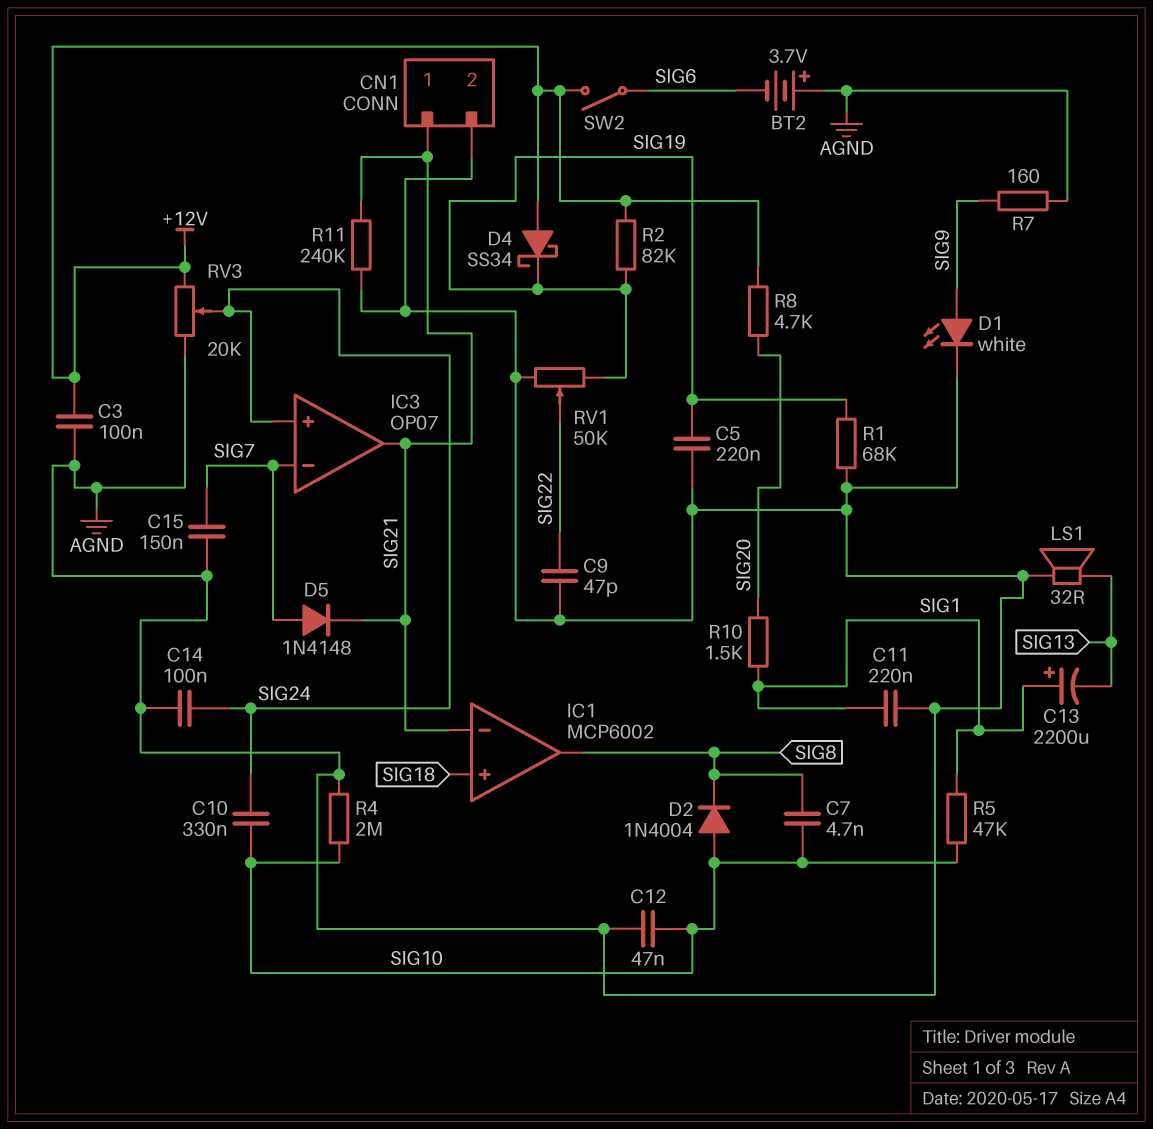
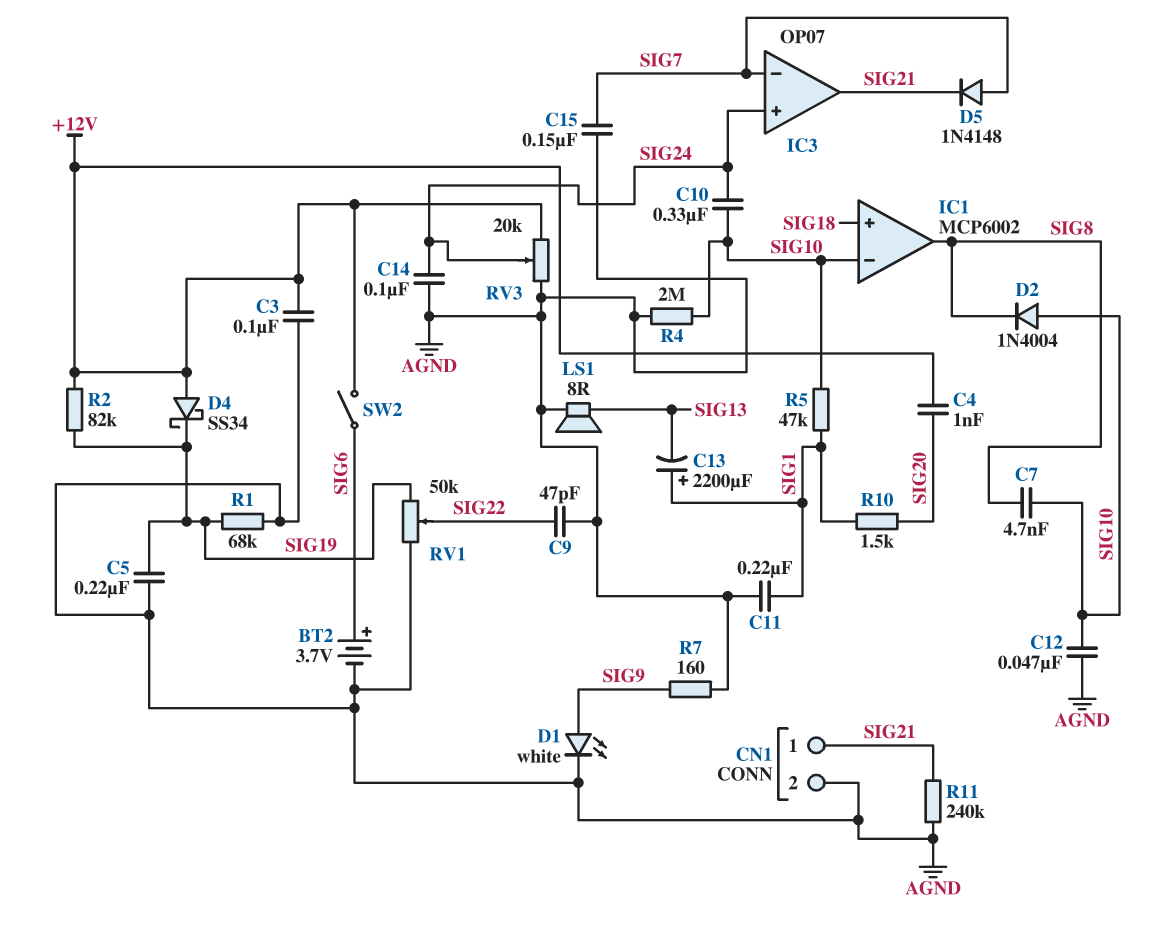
BT2: 3.7V (plus AGND, minus SIG6) -> 3.7V (plus SIG6, minus AGND)
C4: none -> 1nF (+12V, SIG20)
IC1 pin in-: SIG21 -> SIG10
LS1: speaker 32R (AGND, SIG13) -> speaker 8R (AGND, SIG13)
R8: 4.7k (+12V, SIG20) -> none

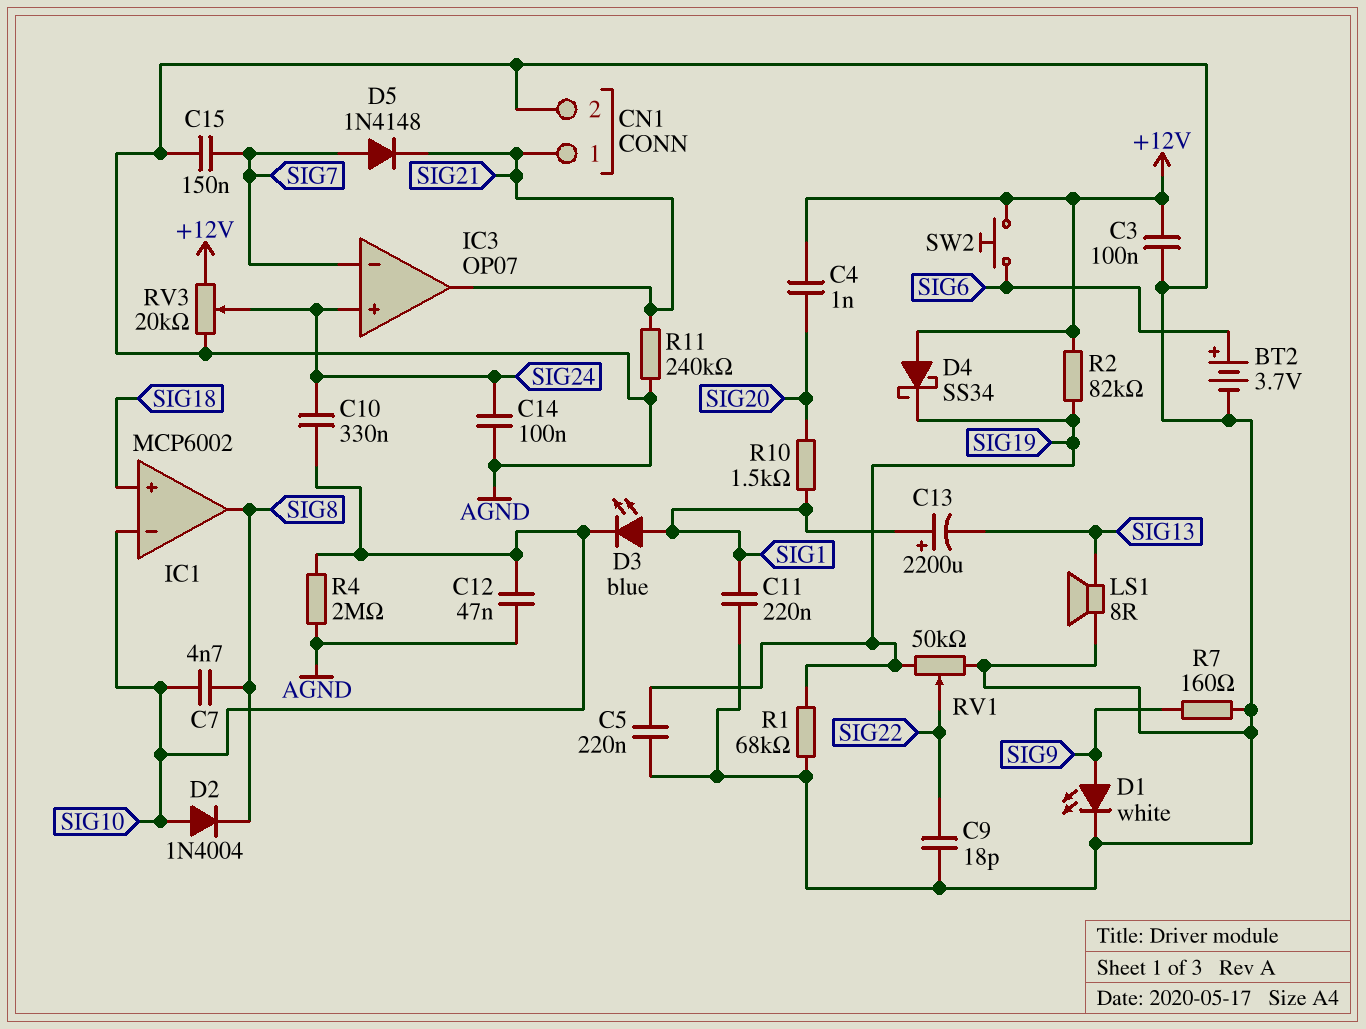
C9: 47pF (AGND, SIG22) -> 18pF (AGND, SIG22)
D3: none -> LED blue (A SIG1, K SIG10)
R5: 47k (SIG1, SIG10) -> none
SW2: switch (+12V, SIG6) -> button (+12V, SIG6)

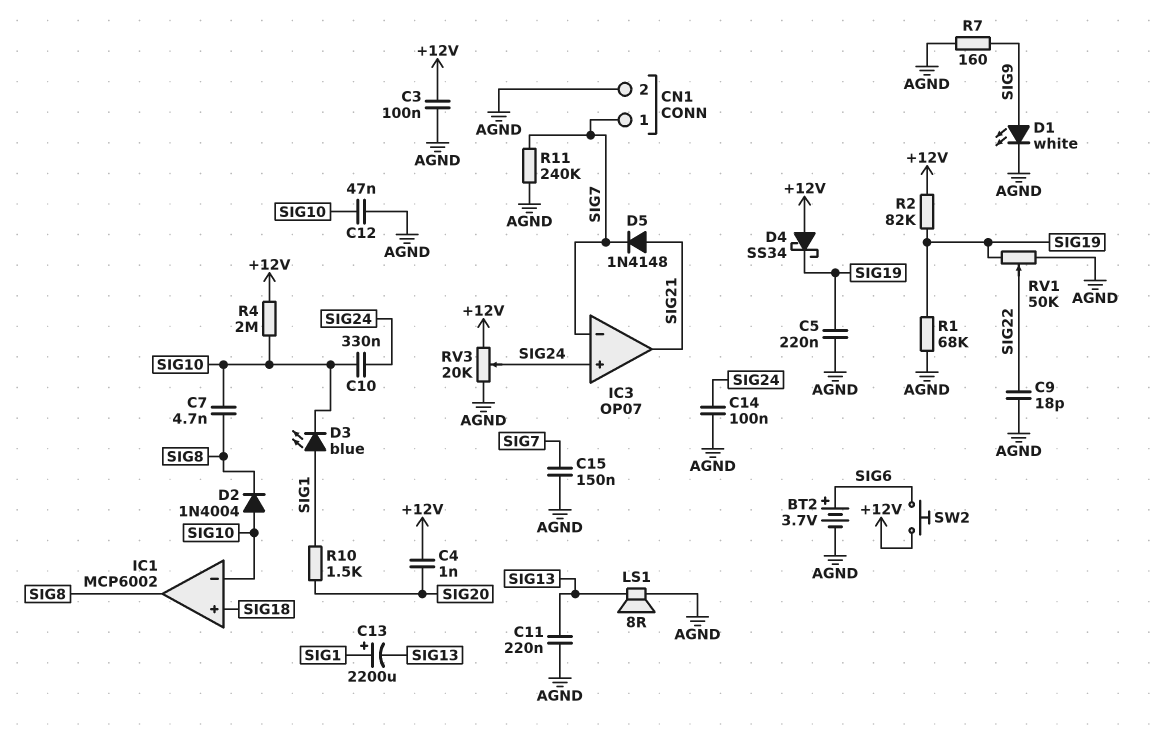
C11: 220nF (AGND, SIG1) -> 220nF (AGND, SIG13)
CN1 pin 1: SIG21 -> SIG7
D5: diode 1N4148 (A SIG7, K SIG21) -> diode 1N4148 (A SIG21, K SIG7)
R4: 2M (AGND, SIG10) -> 2M (+12V, SIG10)
R11: 240k (AGND, SIG21) -> 240k (AGND, SIG7)

